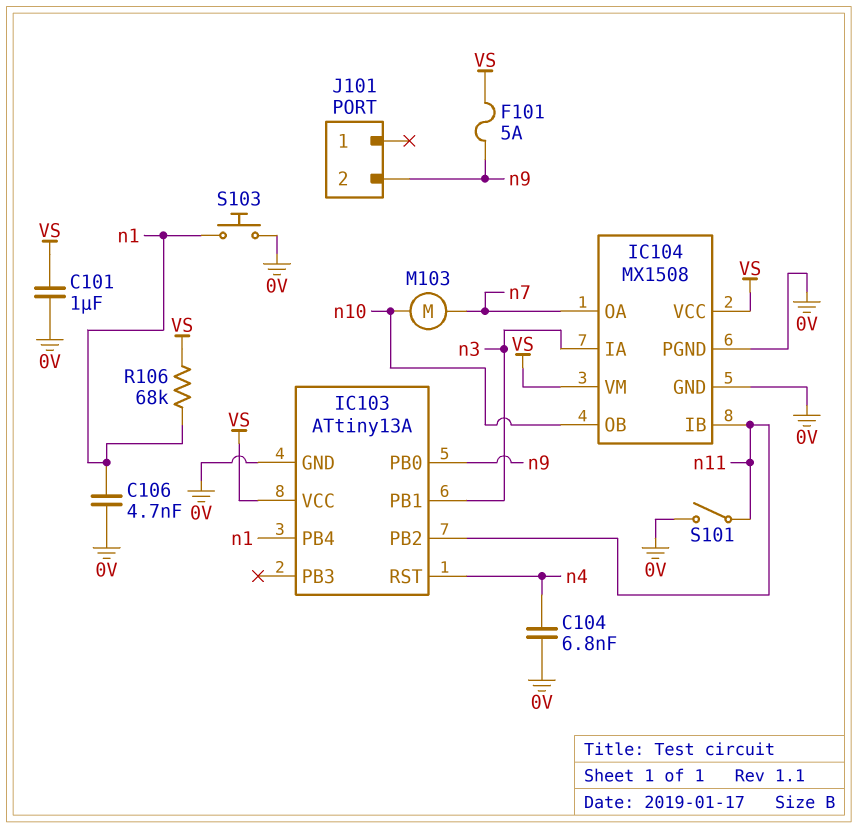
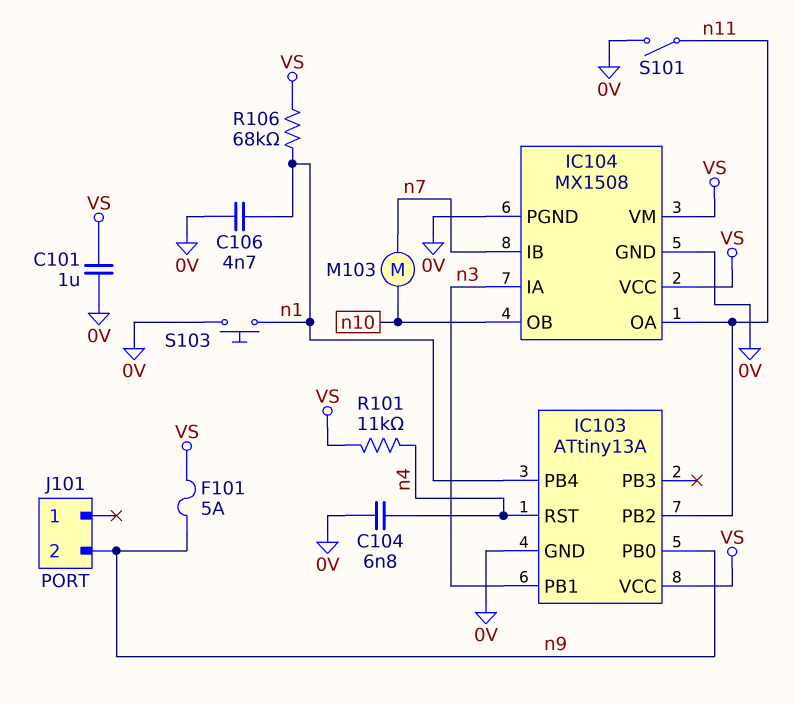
IC104 pin IB: n11 -> n7
IC104 pin OA: n7 -> n11
R101: none -> 11k (VS, n4)

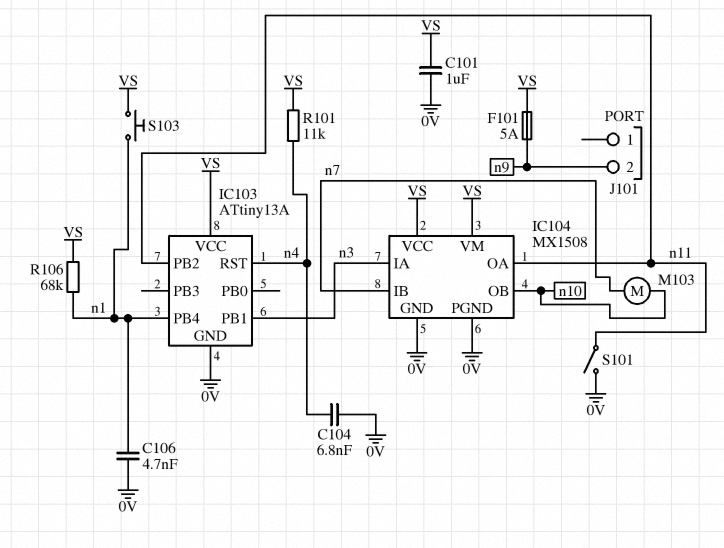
IC103 pin PB0: n9 -> none
S103: button (0V, n1) -> button (VS, n1)

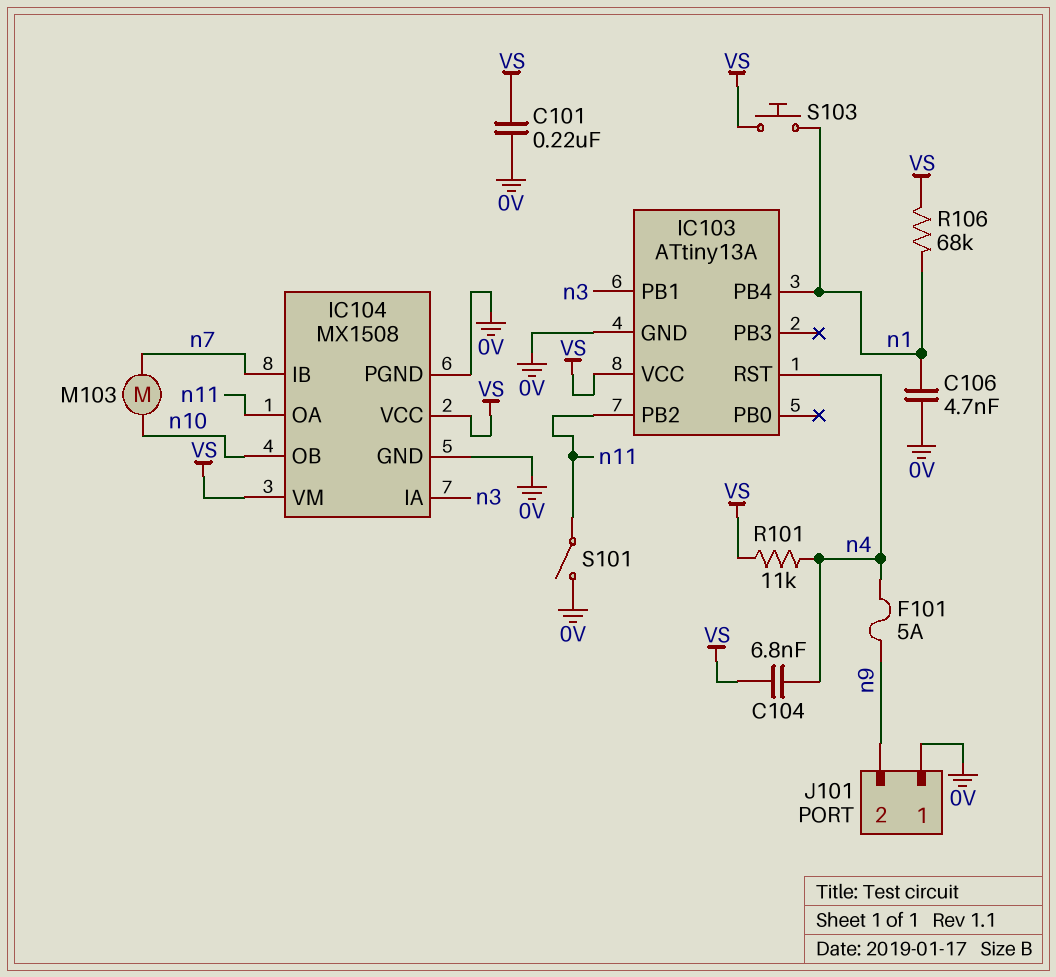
C101: 1uF (0V, VS) -> 220nF (0V, VS)
C104: 6.8nF (0V, n4) -> 6.8nF (VS, n4)
F101: 5A (VS, n9) -> 5A (n4, n9)
J101 pin 1: none -> 0V

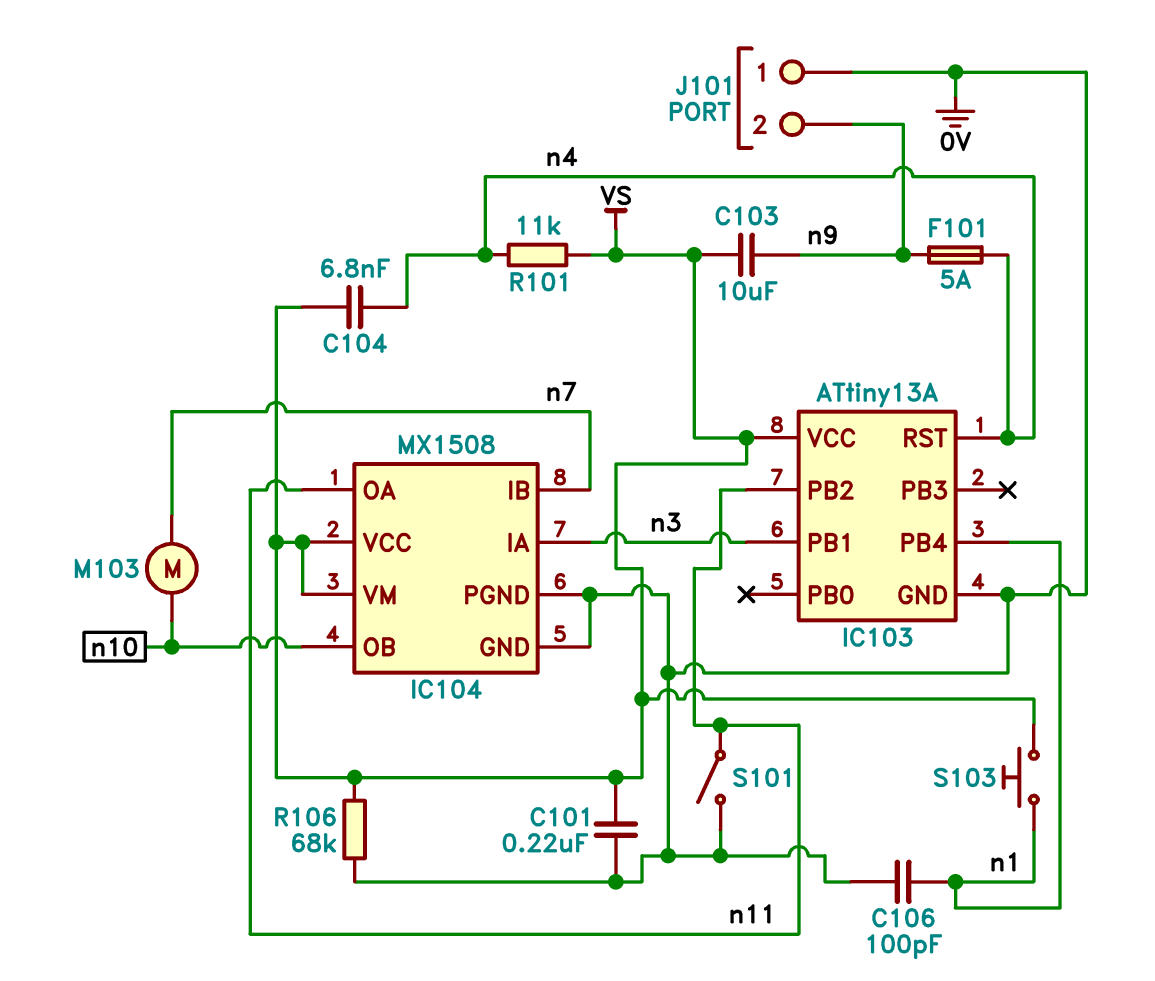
C103: none -> 10uF (VS, n9)
C106: 4.7nF (0V, n1) -> 100pF (0V, n1)
R106: 68k (VS, n1) -> 68k (0V, VS)

